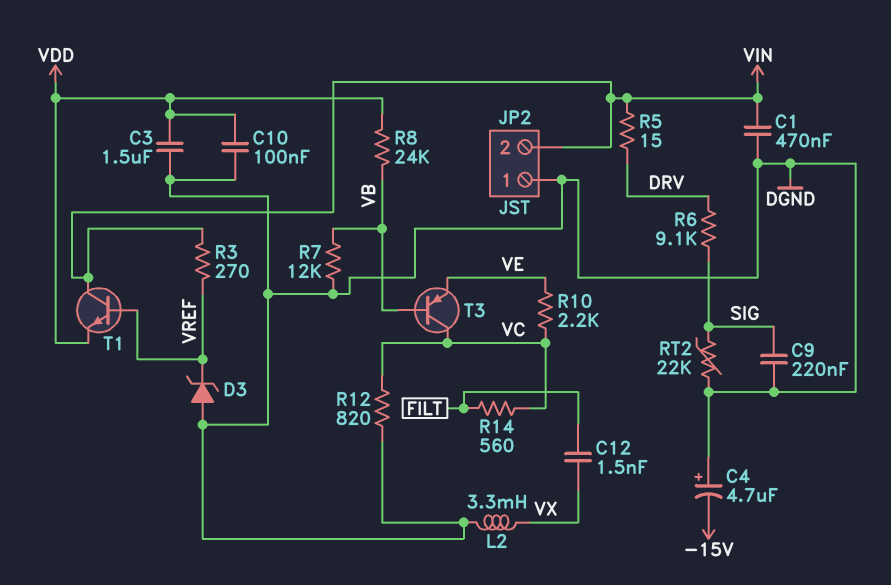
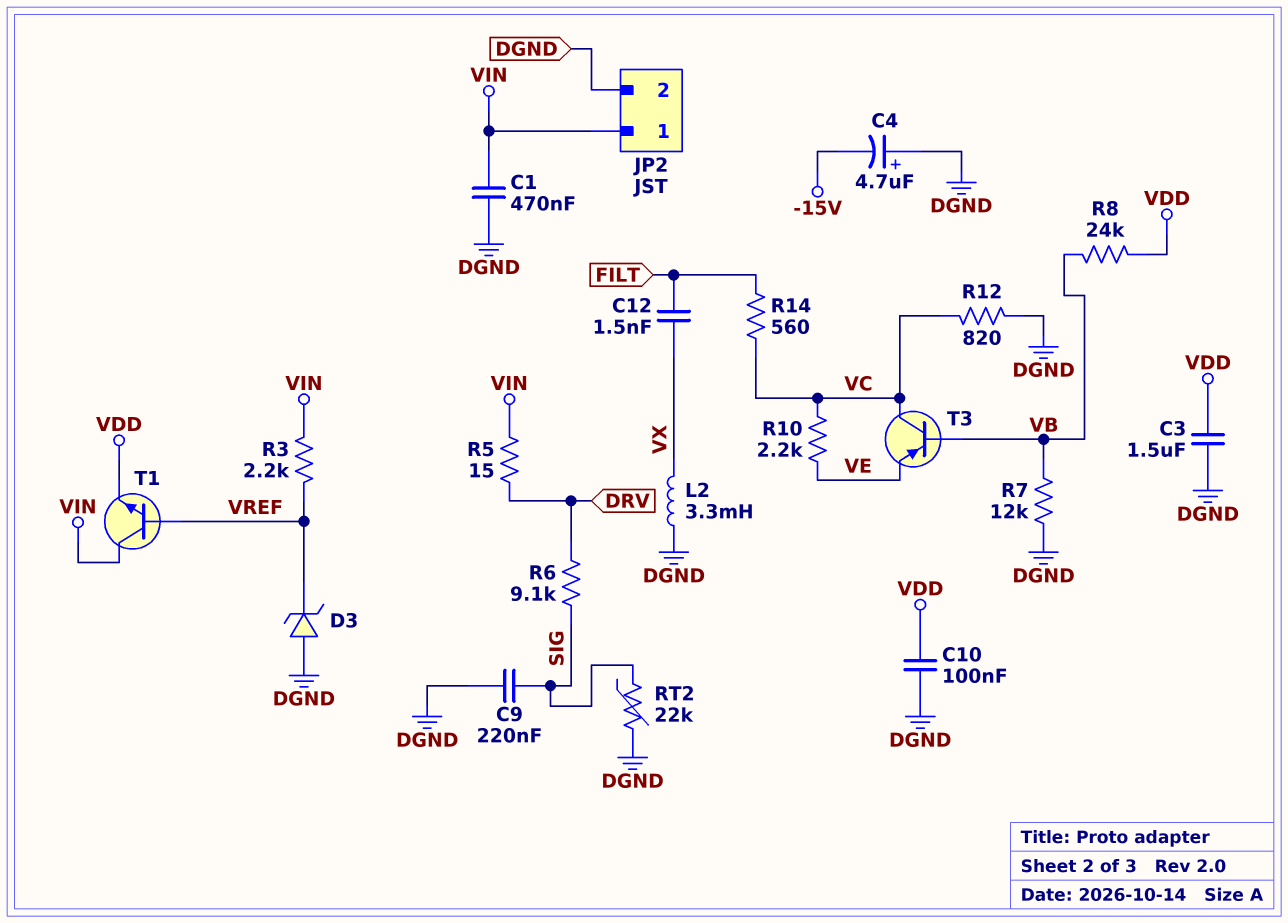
JP2 pin 1: DGND -> VIN
JP2 pin 2: VIN -> DGND
R3: 270 (VIN, VREF) -> 2.2k (VIN, VREF)

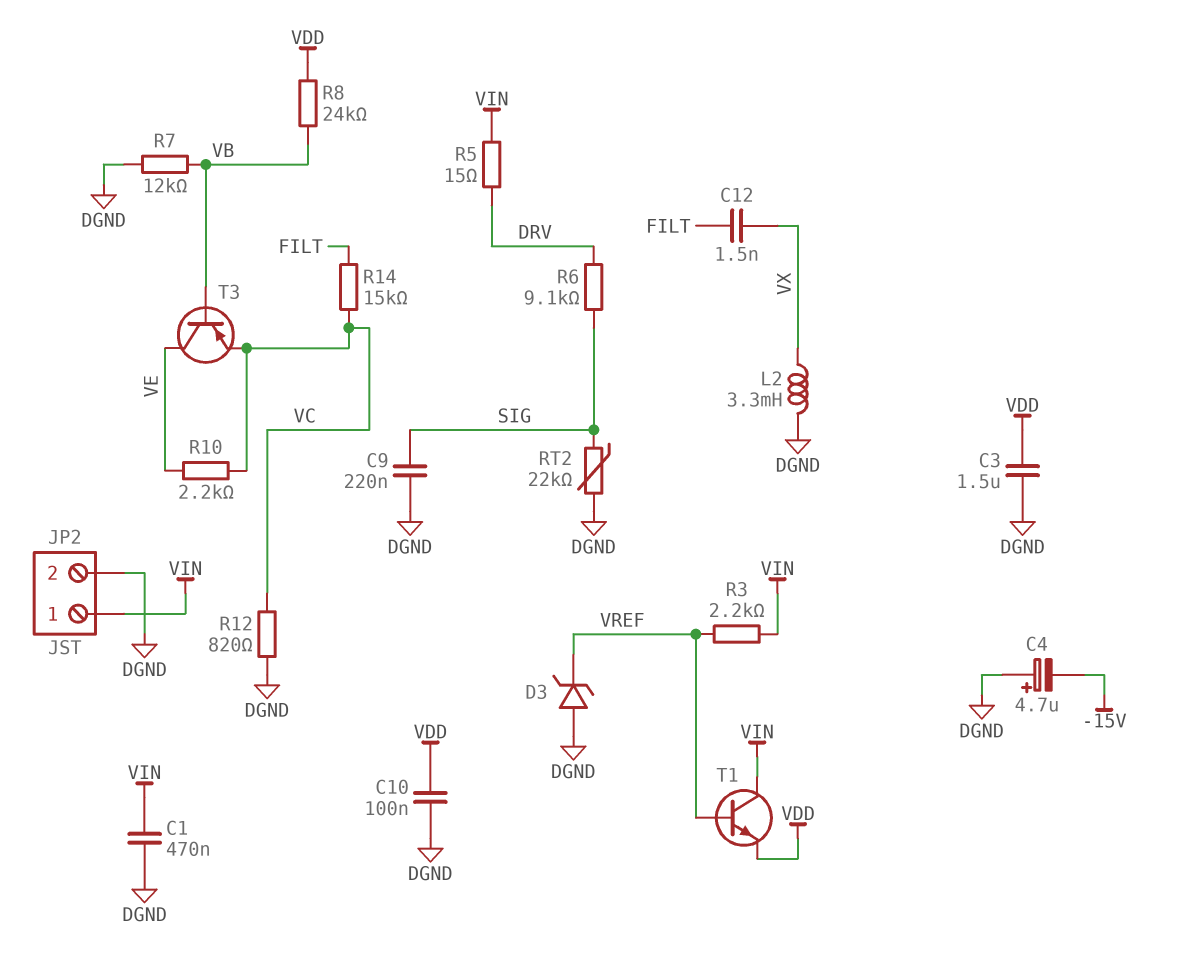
R14: 560 (FILT, VC) -> 15k (FILT, VC)
T3: PNP (B VB, C VC, E VE) -> PNP (B VB, C VE, E VC)

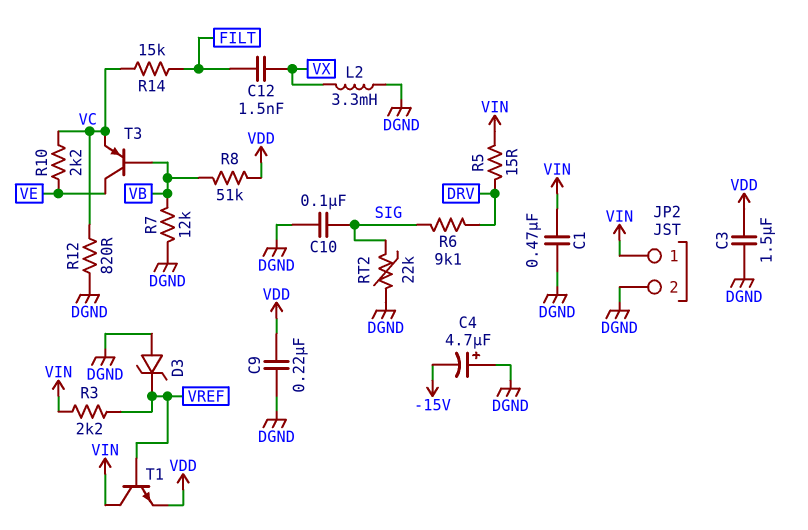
C9: 220nF (DGND, SIG) -> 220nF (DGND, VDD)
C10: 100nF (DGND, VDD) -> 100nF (DGND, SIG)
R8: 24k (VB, VDD) -> 51k (VB, VDD)

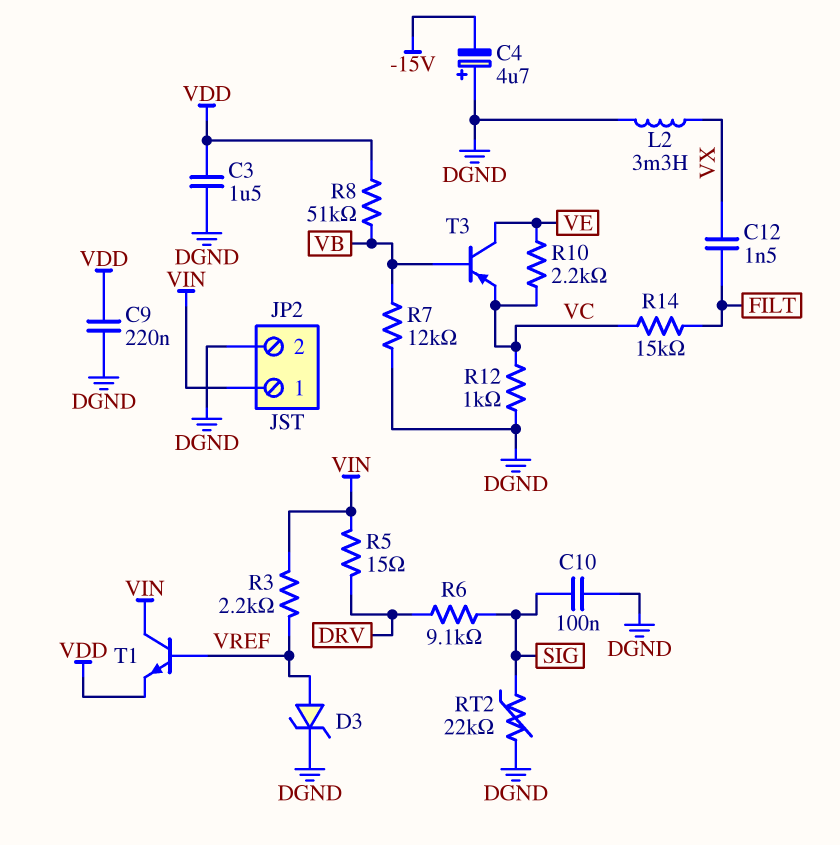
C1: 470nF (DGND, VIN) -> none
D3: zener (A DGND, K VREF) -> zener (A VREF, K DGND)
R12: 820 (DGND, VC) -> 1k (DGND, VC)

